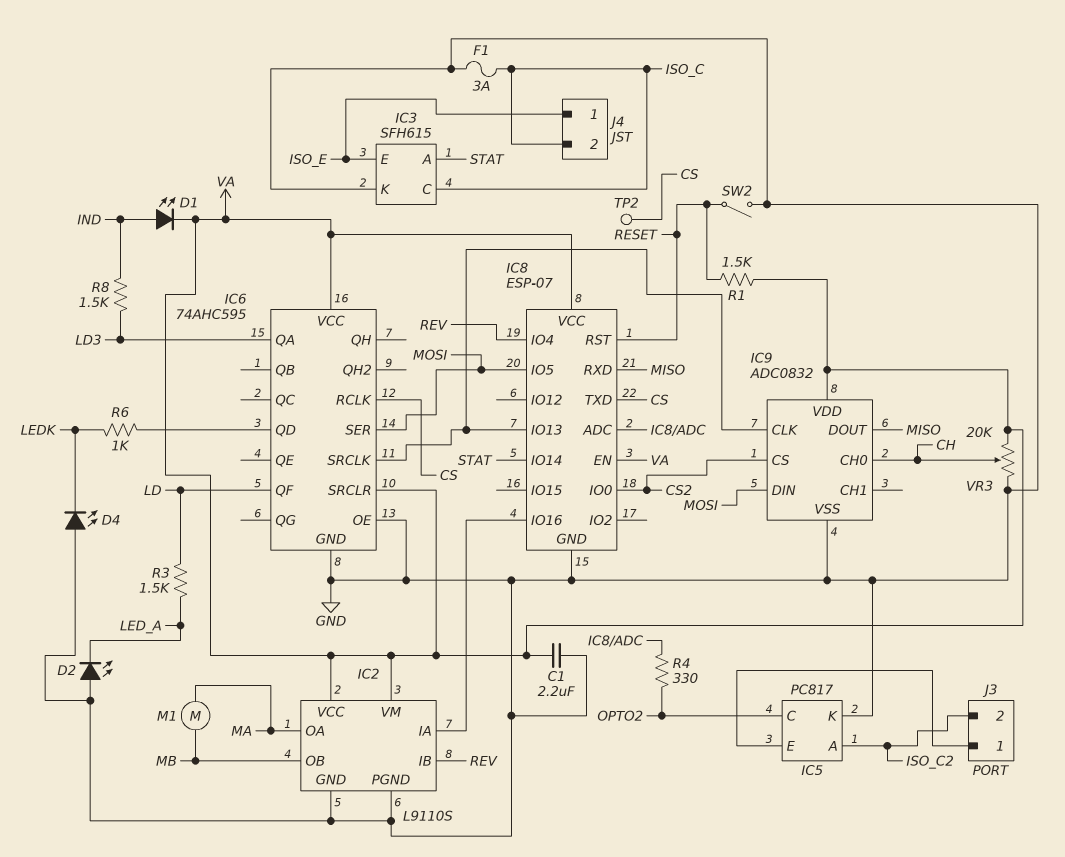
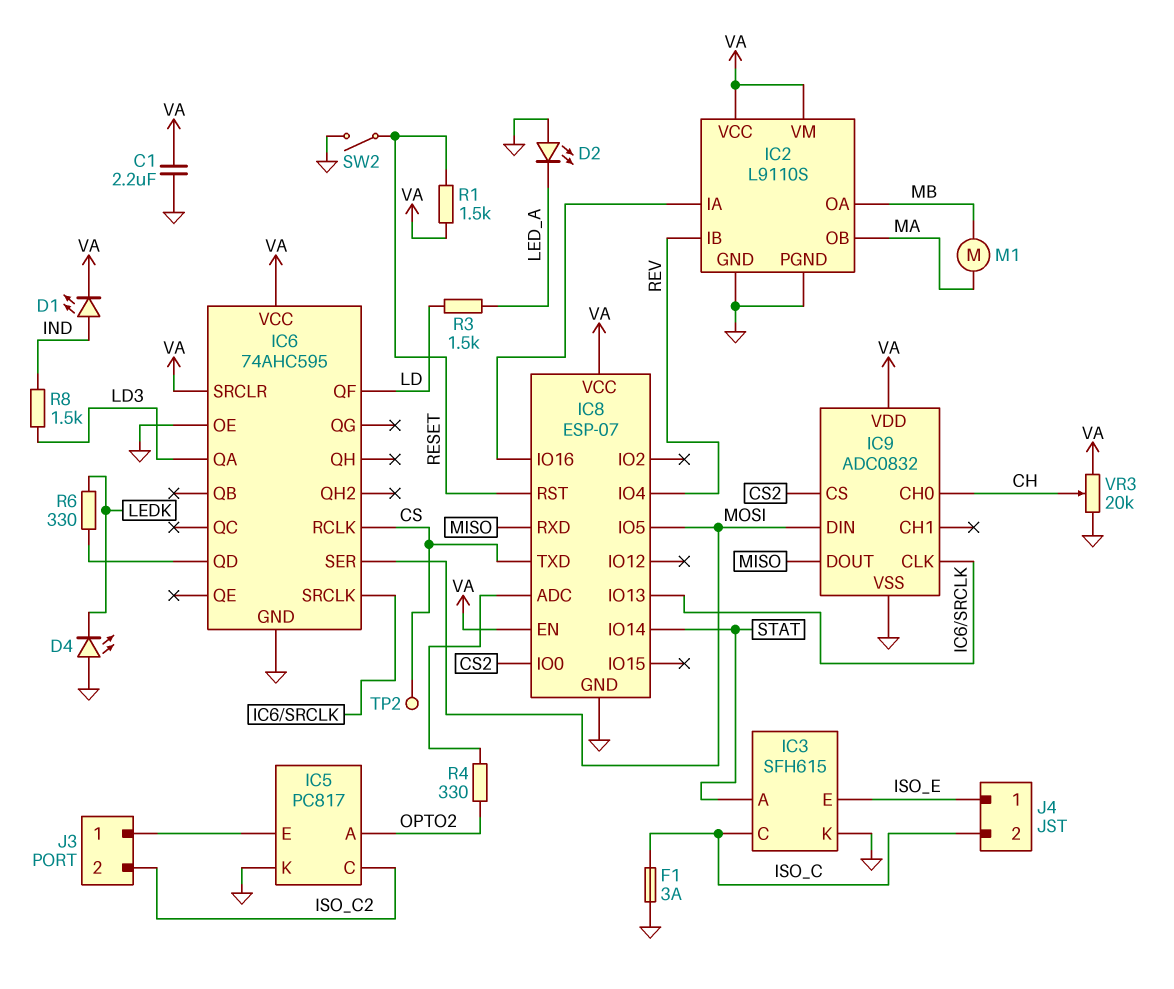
IC2 pin OA: MA -> MB
IC2 pin OB: MB -> MA
IC5 pin A: ISO_C2 -> OPTO2
IC5 pin C: OPTO2 -> ISO_C2
R6: 1k (IC6/QD, LEDK) -> 330 (IC6/QD, LEDK)

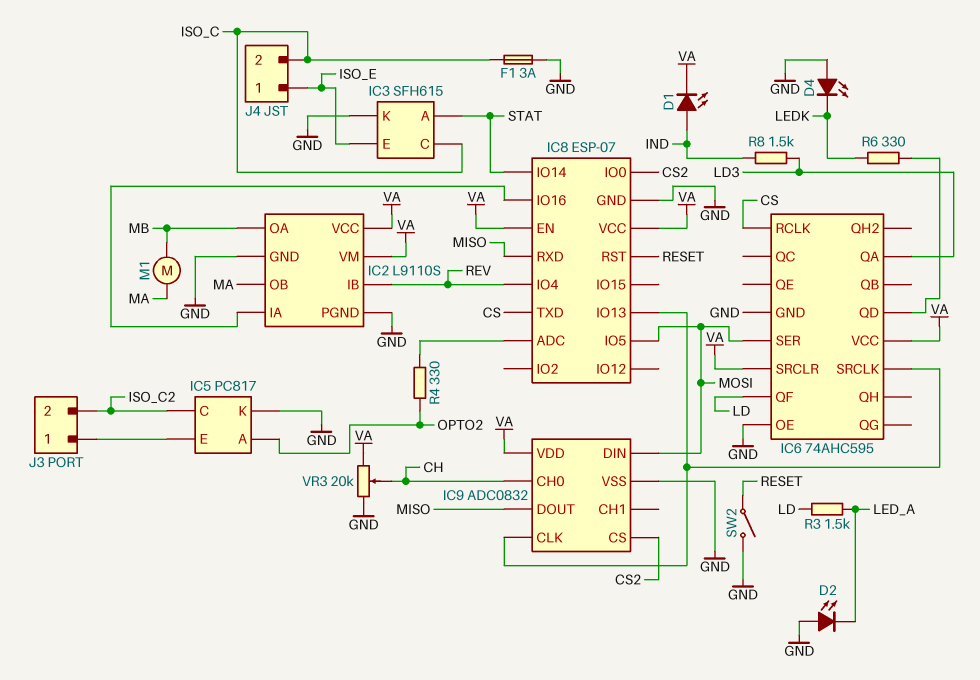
C1: 2.2uF (GND, VA) -> none
R1: 1.5k (RESET, VA) -> none
TP2: test point (CS) -> none

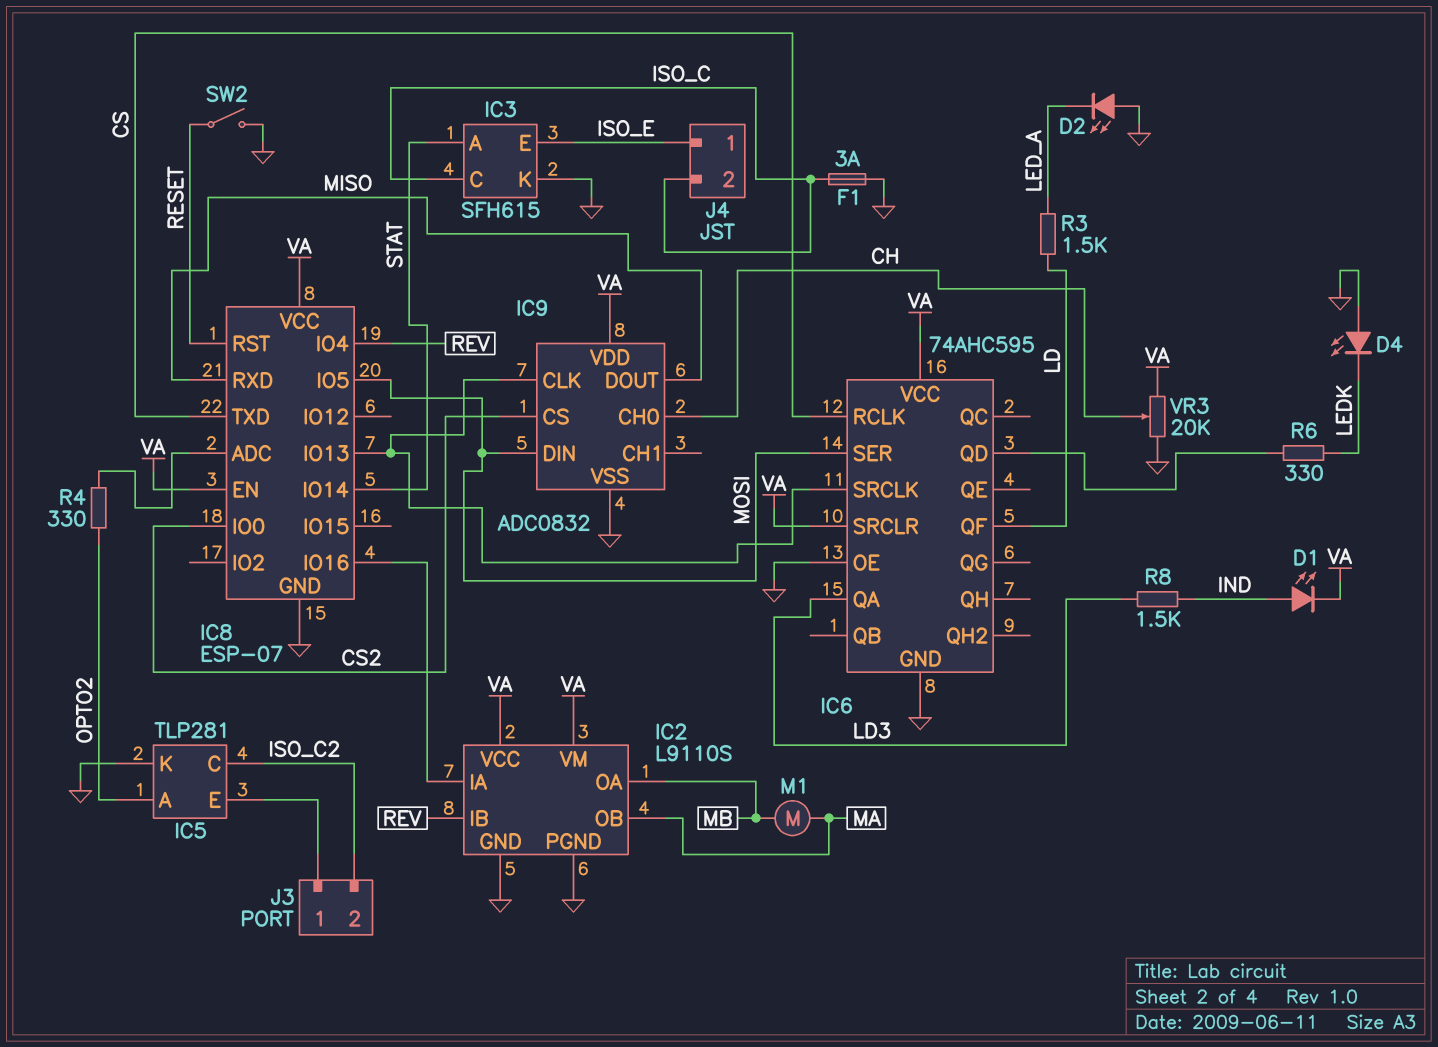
IC5: PC817 -> TLP281

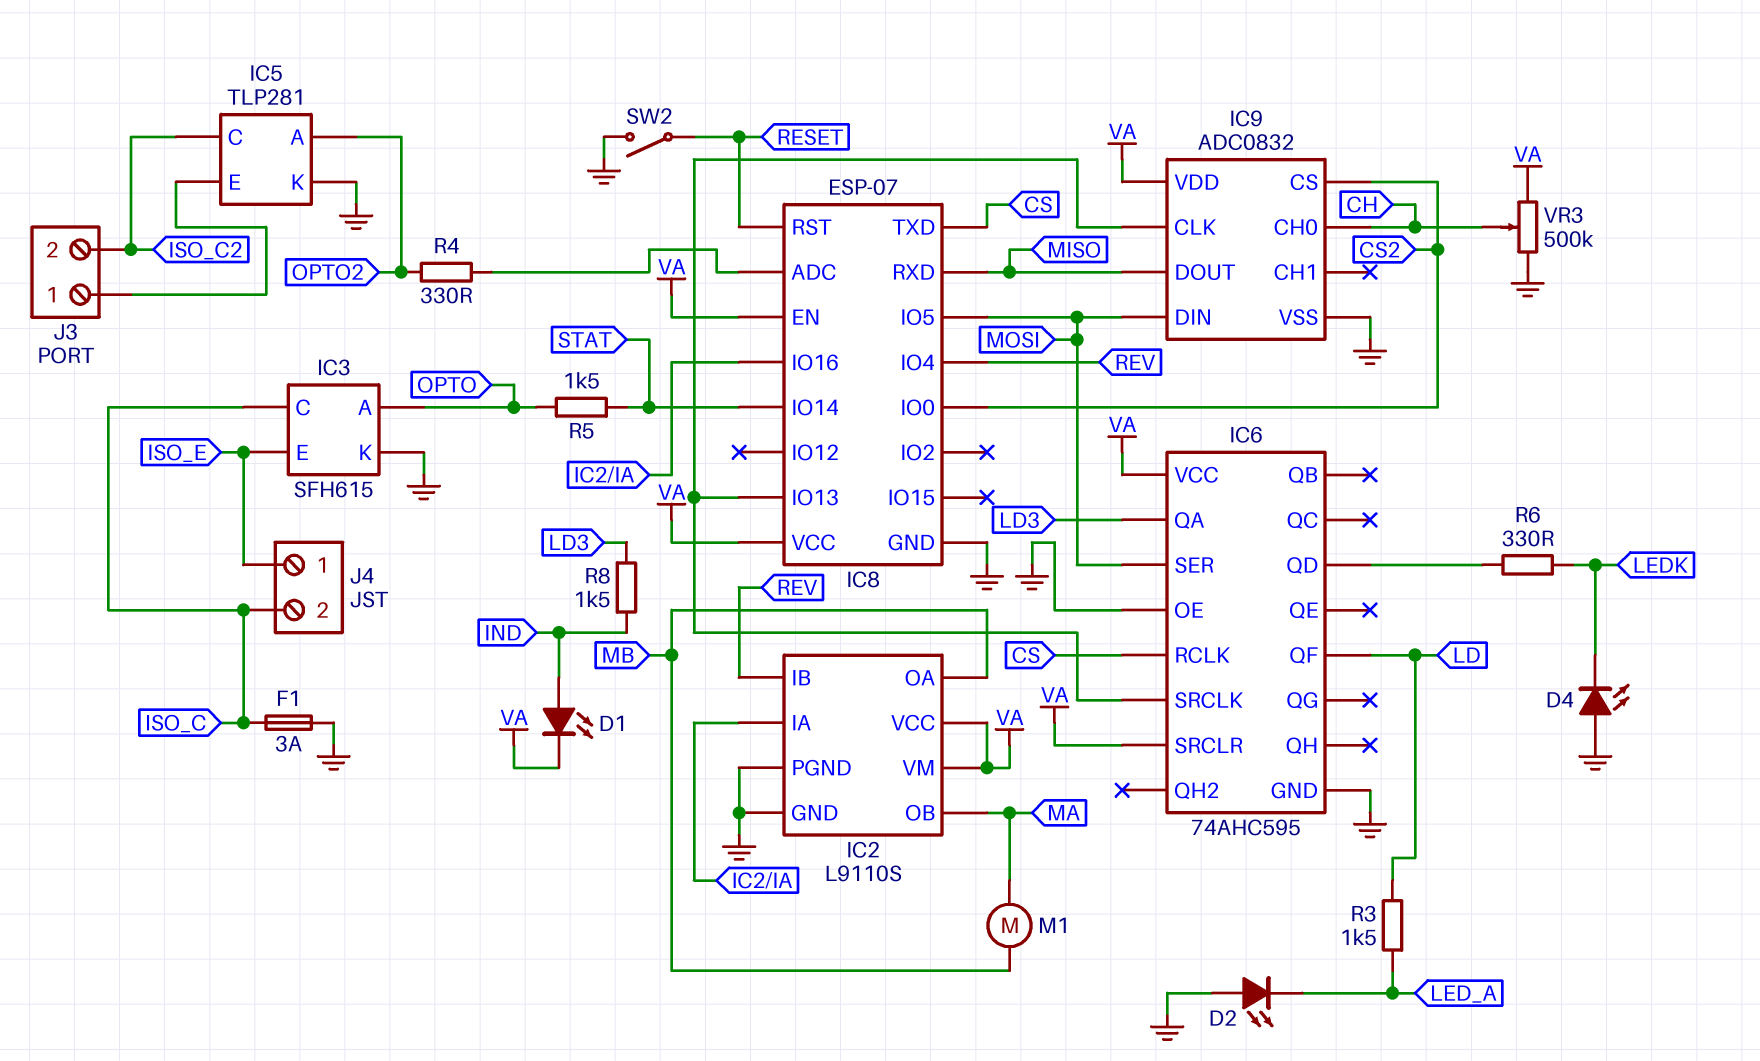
IC3 pin A: STAT -> OPTO
R5: none -> 1.5k (OPTO, STAT)
VR3: 20k (GND, VA, wiper CH) -> 500k (GND, VA, wiper CH)

